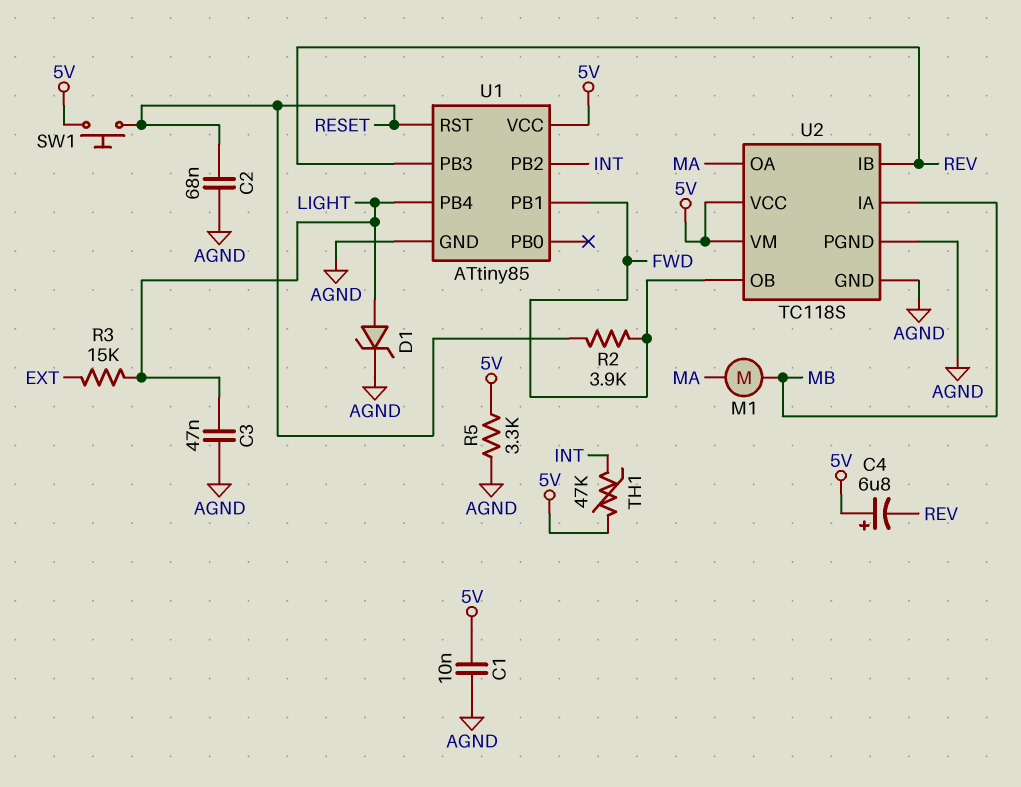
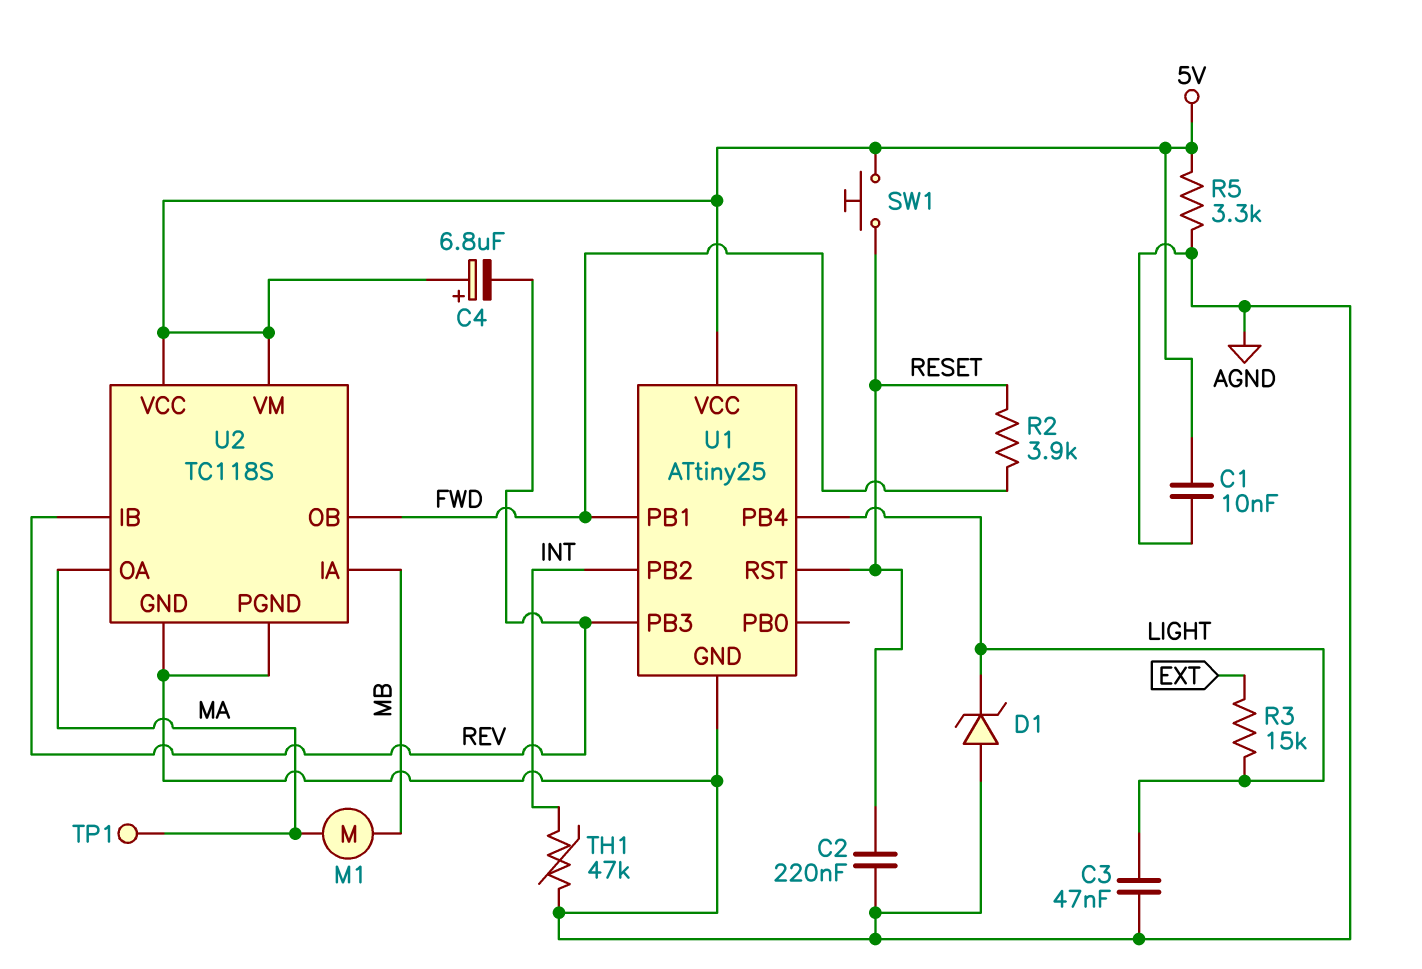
C2: 68nF (AGND, RESET) -> 220nF (AGND, RESET)
D1: zener (A LIGHT, K AGND) -> zener (A AGND, K LIGHT)
TH1: 47k (5V, INT) -> 47k (AGND, INT)
TP1: none -> test point (MA)
U1: ATtiny85 -> ATtiny25

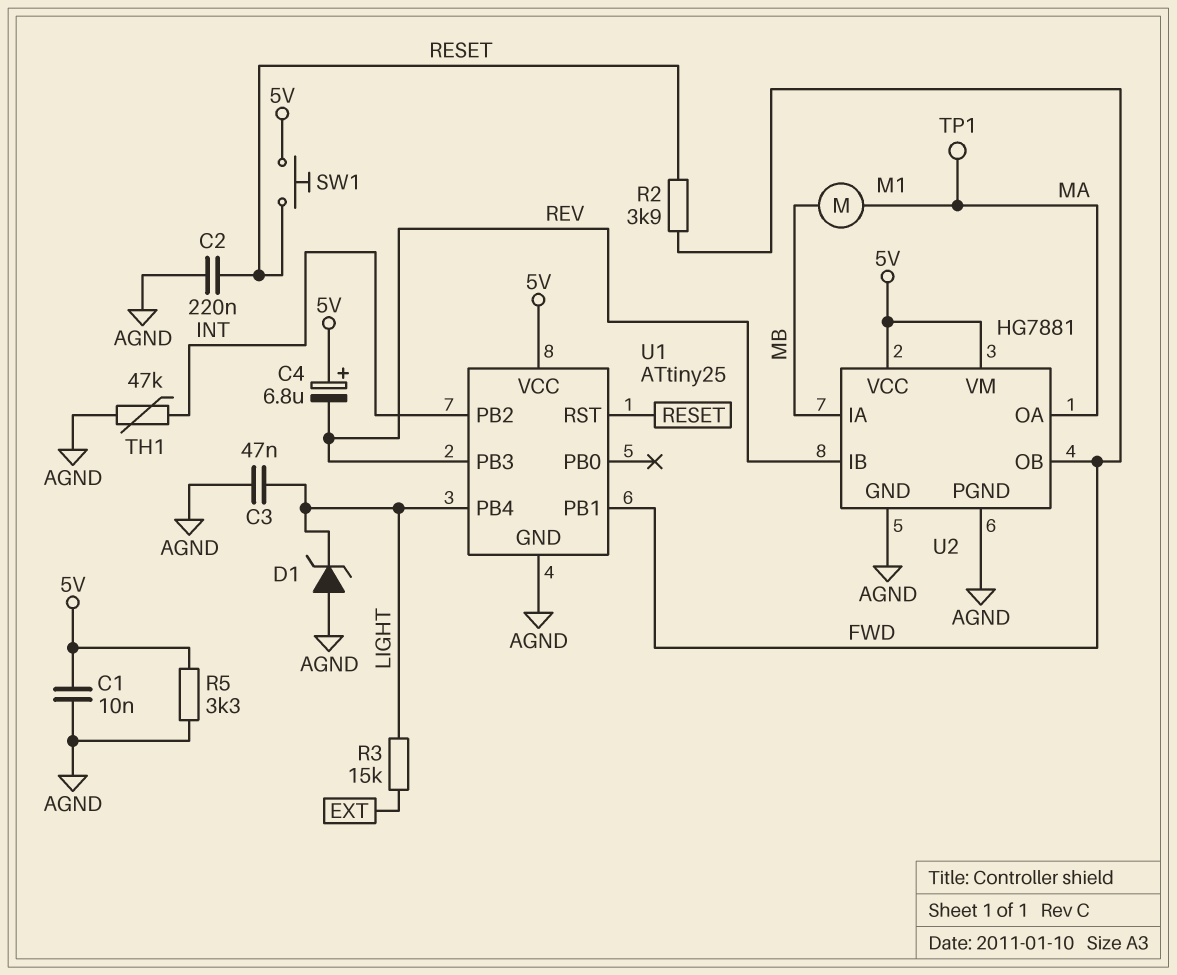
U2: TC118S -> HG7881

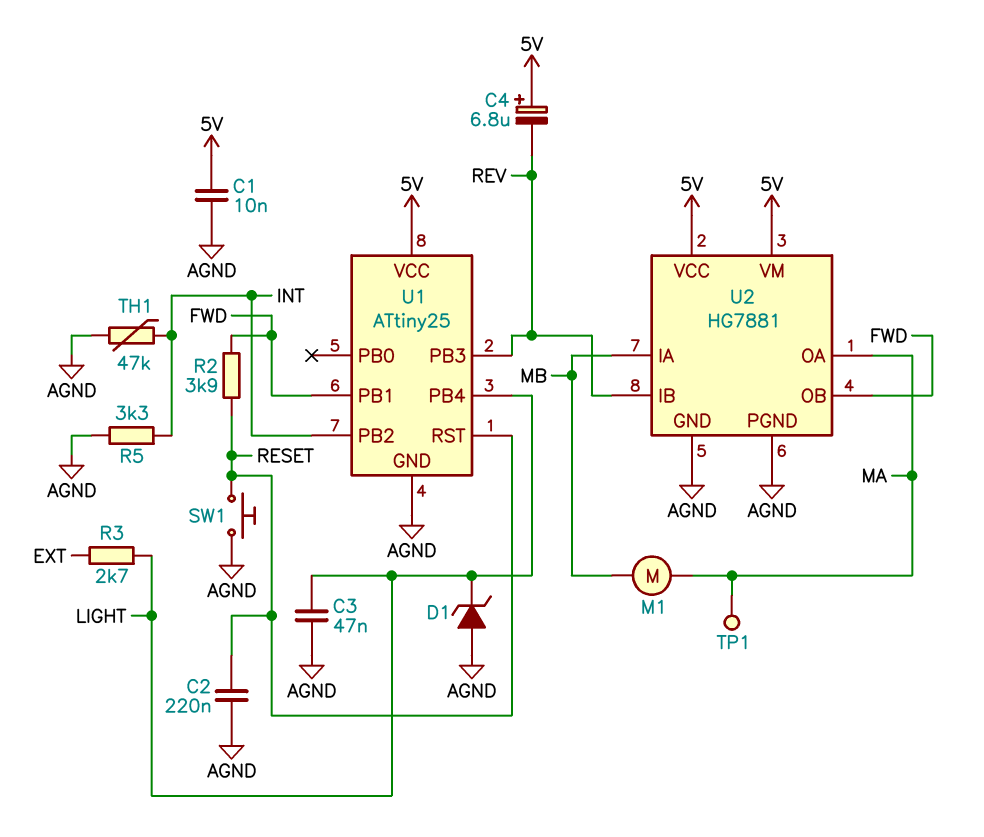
R3: 15k (EXT, LIGHT) -> 2.7k (EXT, LIGHT)
R5: 3.3k (5V, AGND) -> 3.3k (AGND, INT)
SW1: button (5V, RESET) -> button (AGND, RESET)

